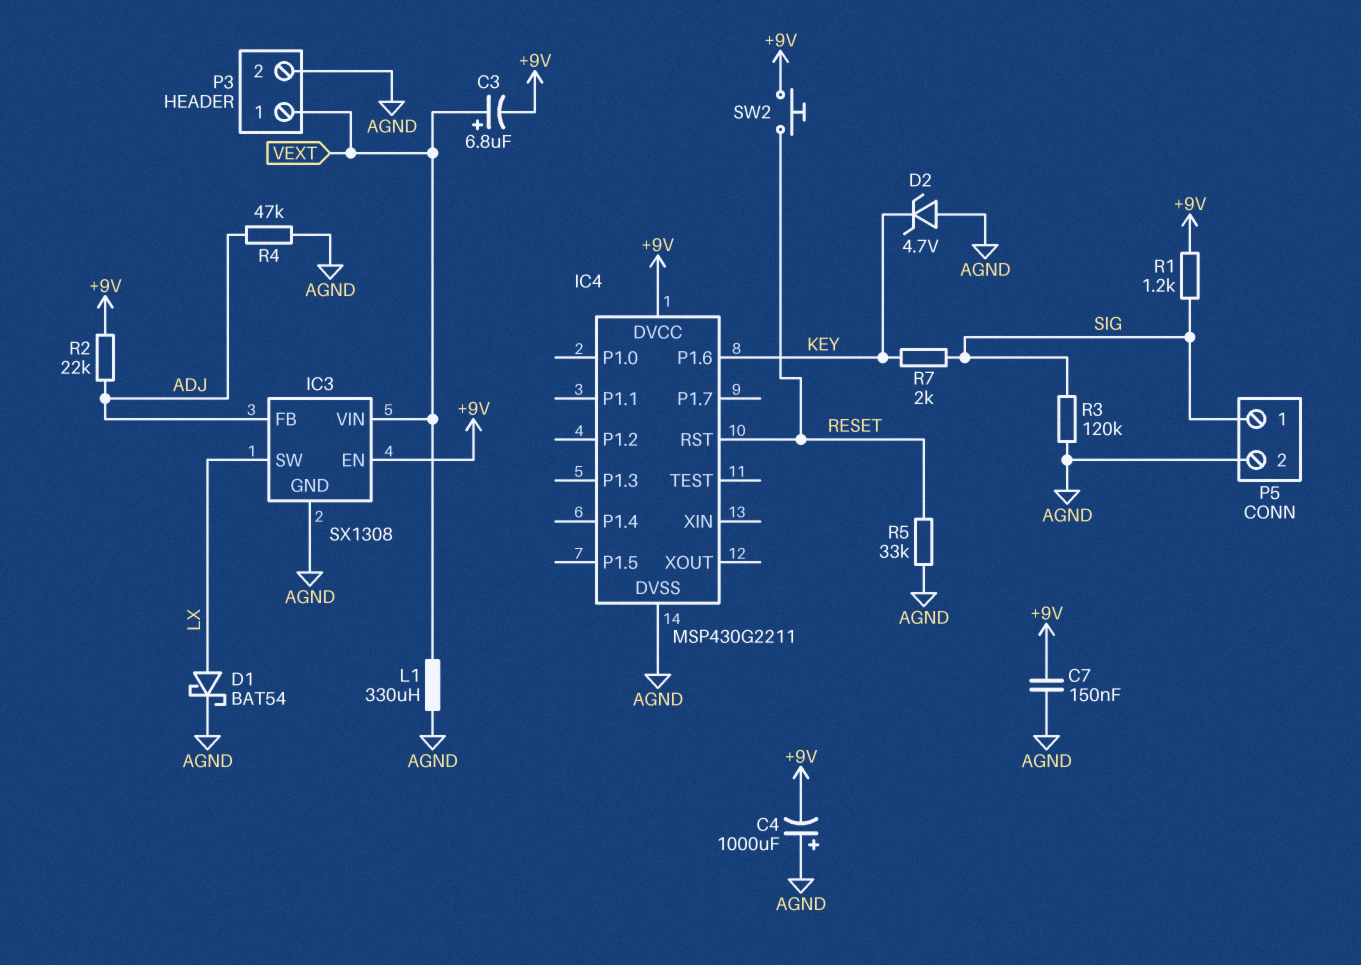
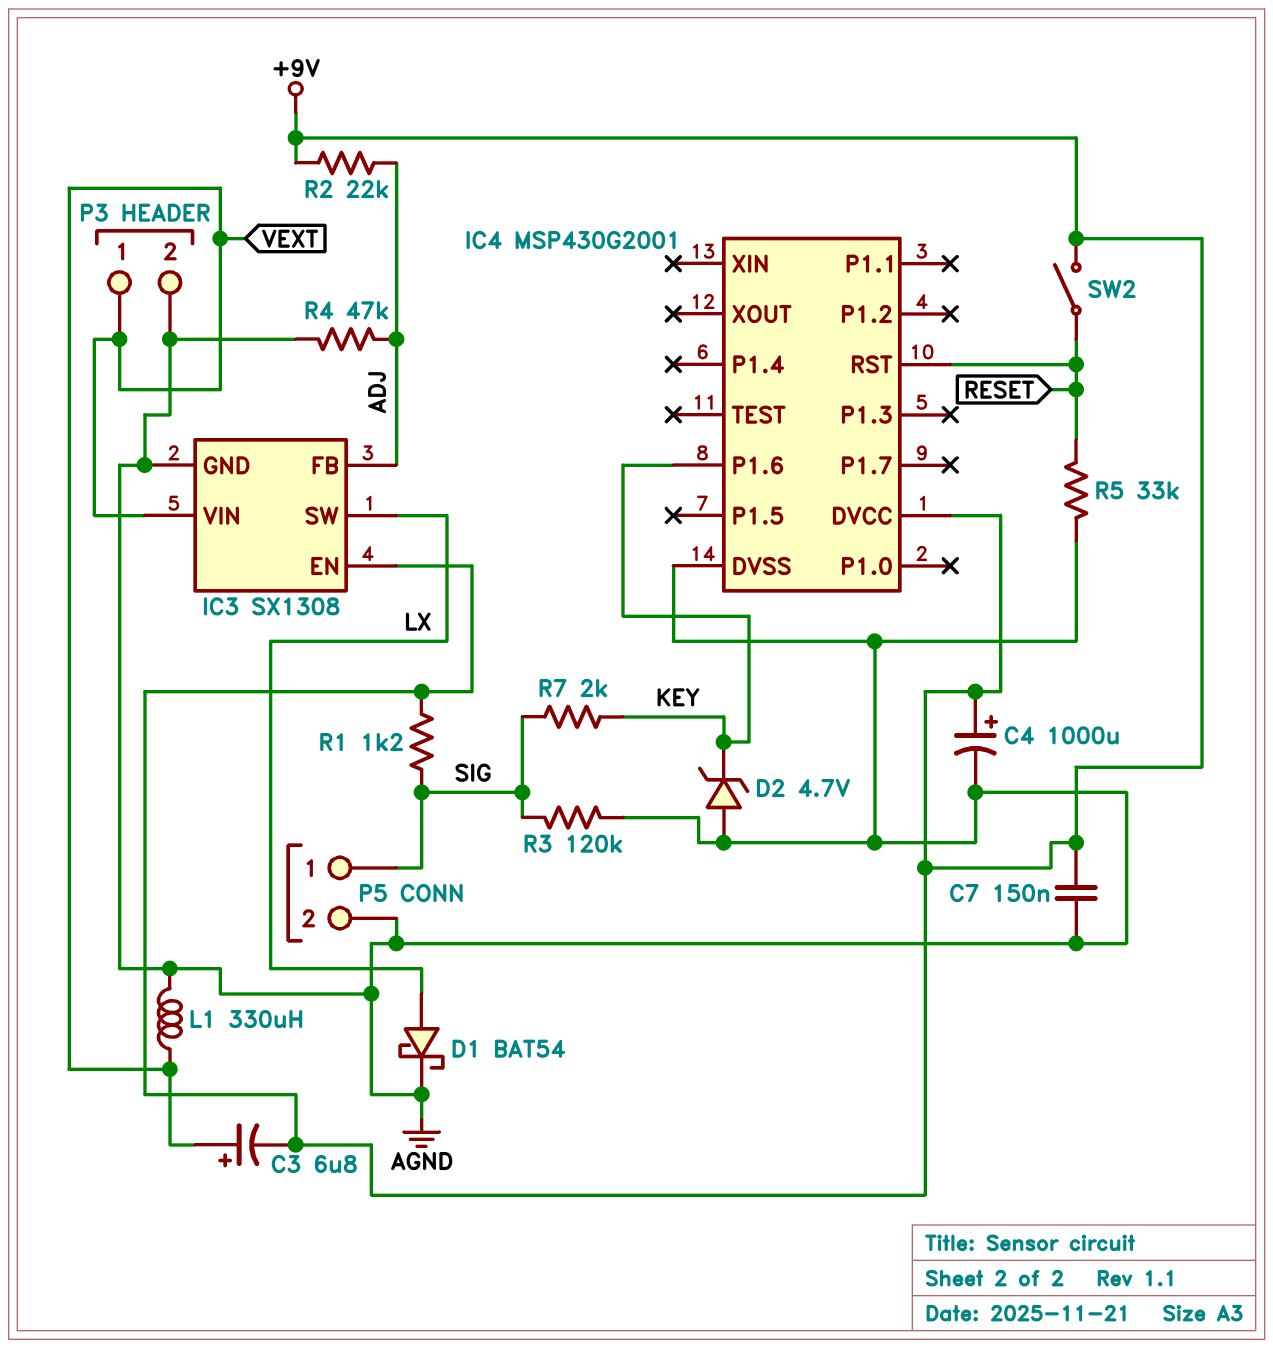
C4: 1000uF (plus AGND, minus +9V) -> 1000uF (plus +9V, minus AGND)
IC4: MSP430G2211 -> MSP430G2001
SW2: button (+9V, RESET) -> switch (+9V, RESET)

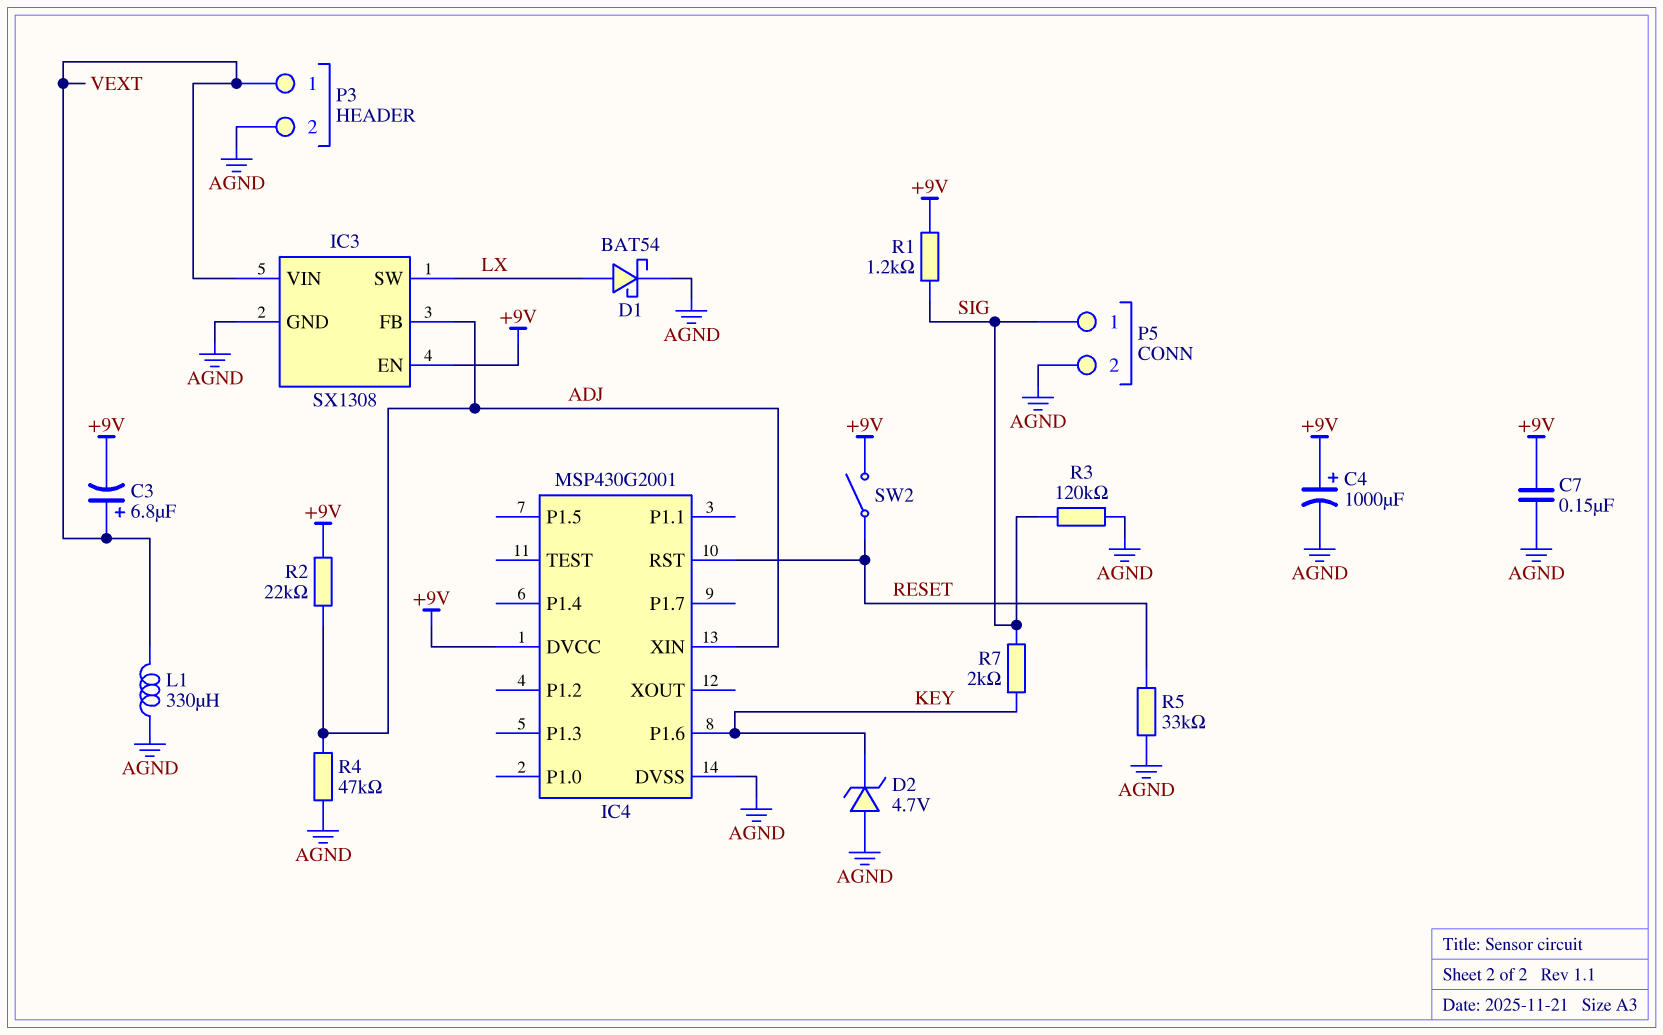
IC4 pin XIN: none -> ADJ

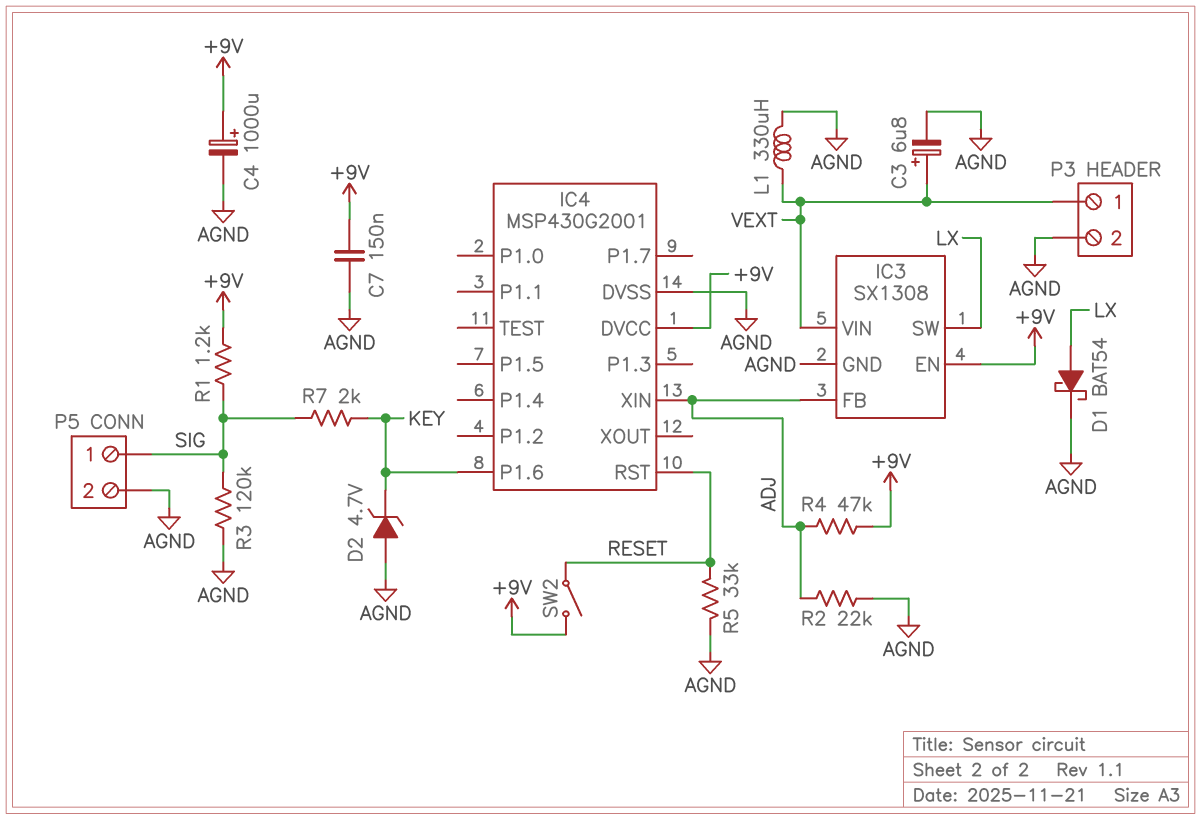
C3: 6.8uF (plus VEXT, minus +9V) -> 6.8uF (plus VEXT, minus AGND)
R2: 22k (+9V, ADJ) -> 22k (ADJ, AGND)
R4: 47k (ADJ, AGND) -> 47k (+9V, ADJ)

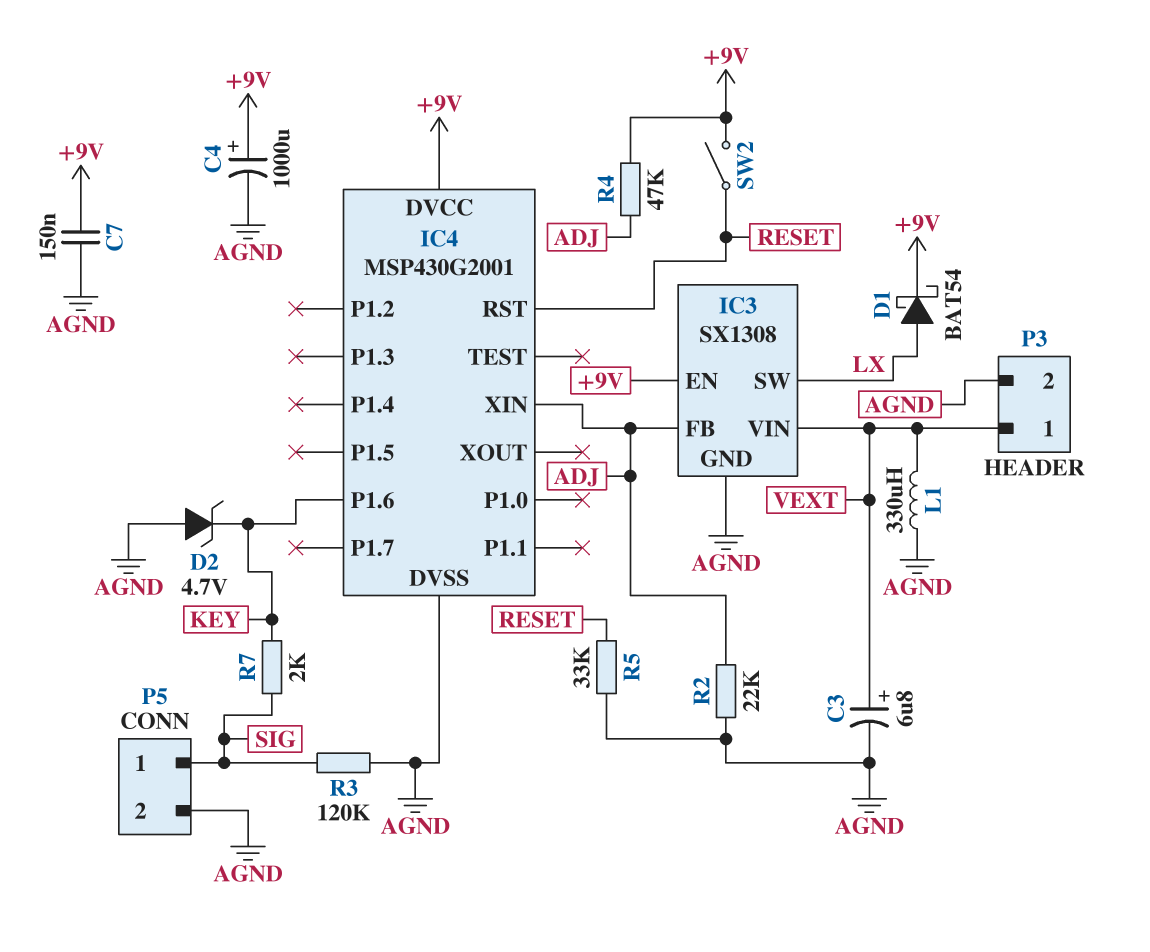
D1: schottky BAT54 (A LX, K AGND) -> schottky BAT54 (A LX, K +9V)
R1: 1.2k (+9V, SIG) -> none

